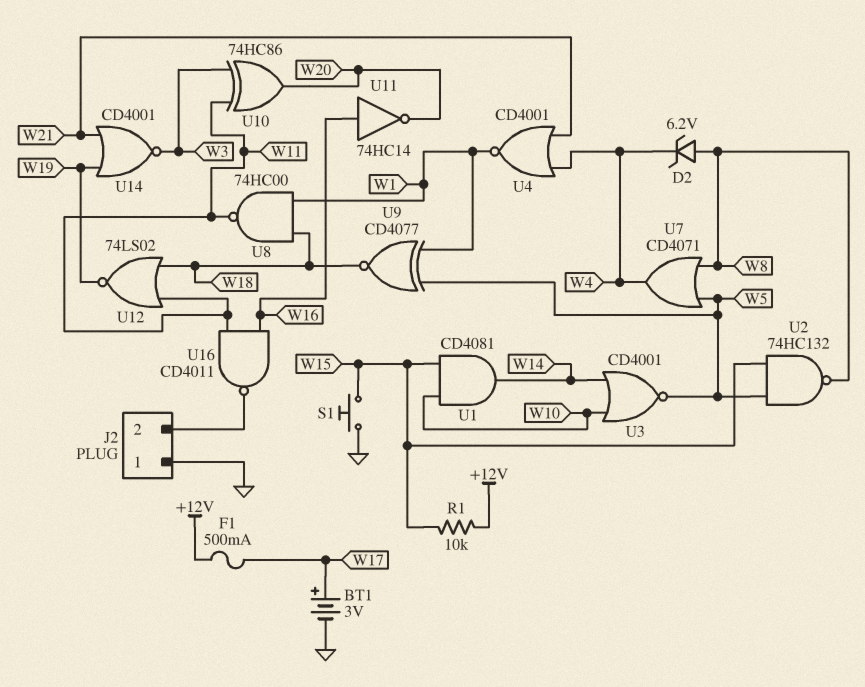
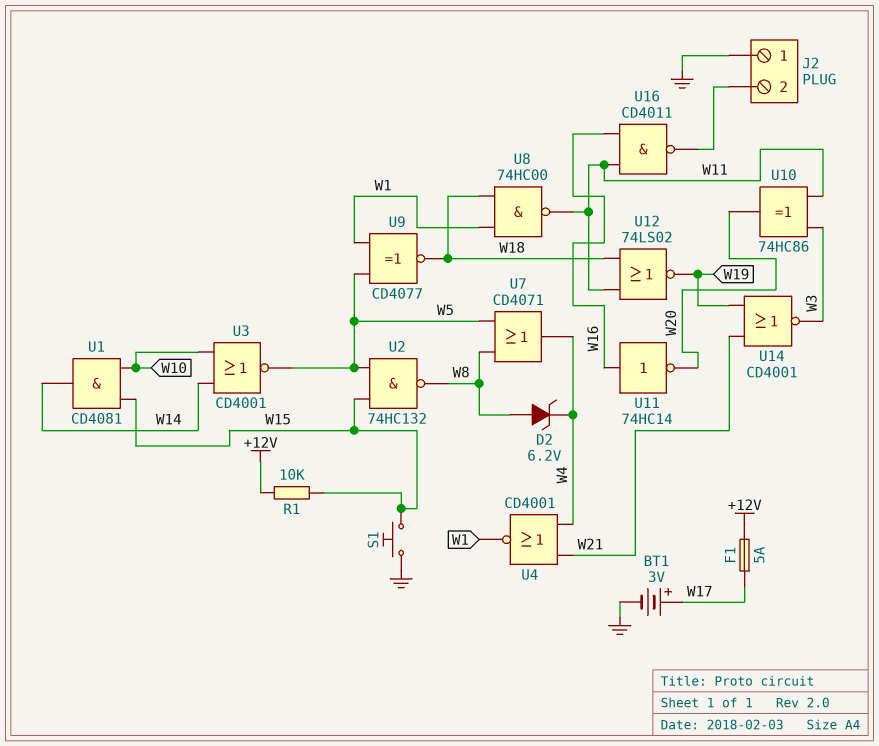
F1: 500mA (+12V, W17) -> 5A (+12V, W17)

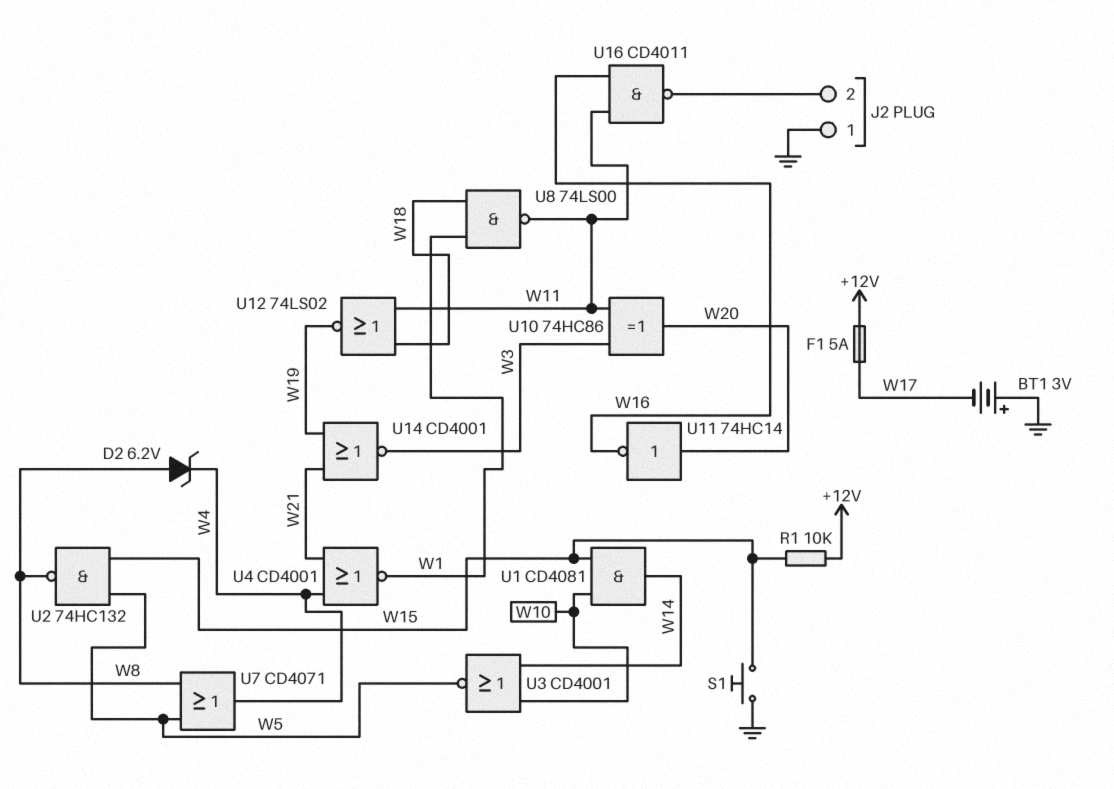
BT1: 3V (plus W17, minus GND) -> 3V (plus GND, minus W17)
U8: NAND 74HC00 (in W1, in W18, out W11) -> NAND 74LS00 (in W1, in W18, out W11)
U9: XNOR CD4077 (in W1, in W5, out W18) -> none
U11: NOT 74HC14 (in W16, out W20) -> NOT 74HC14 (in W20, out W16)

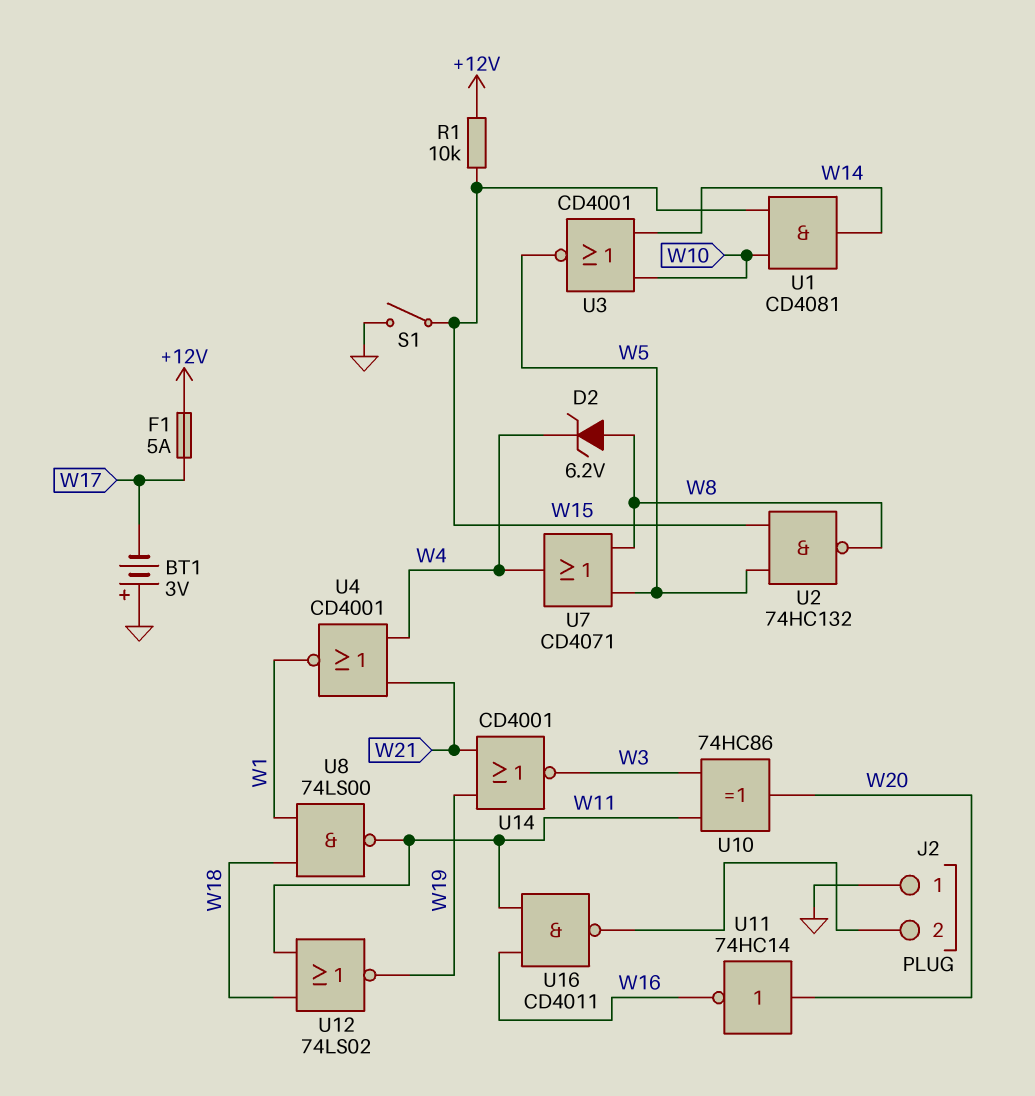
S1: button (GND, W15) -> switch (GND, W15)

